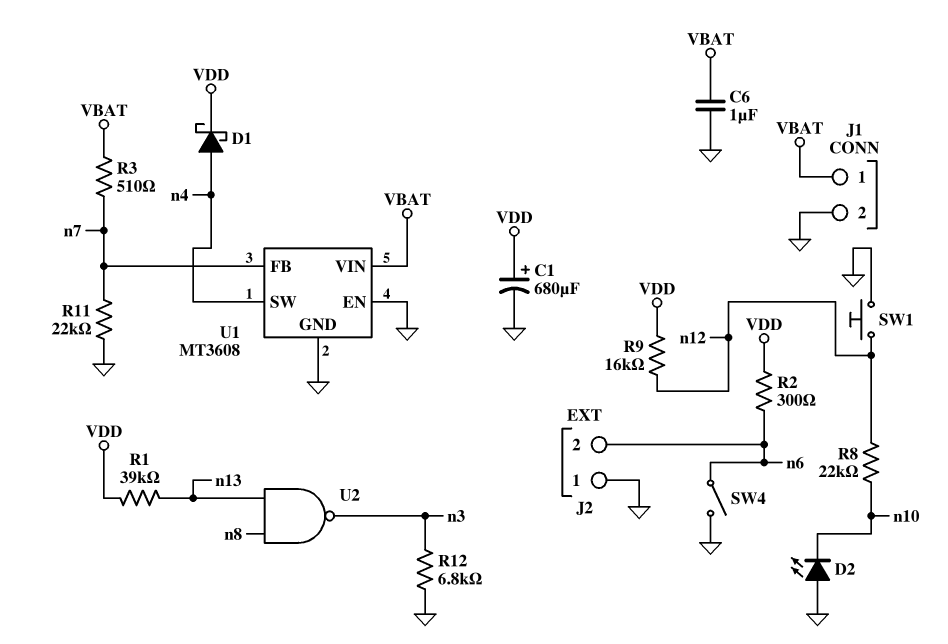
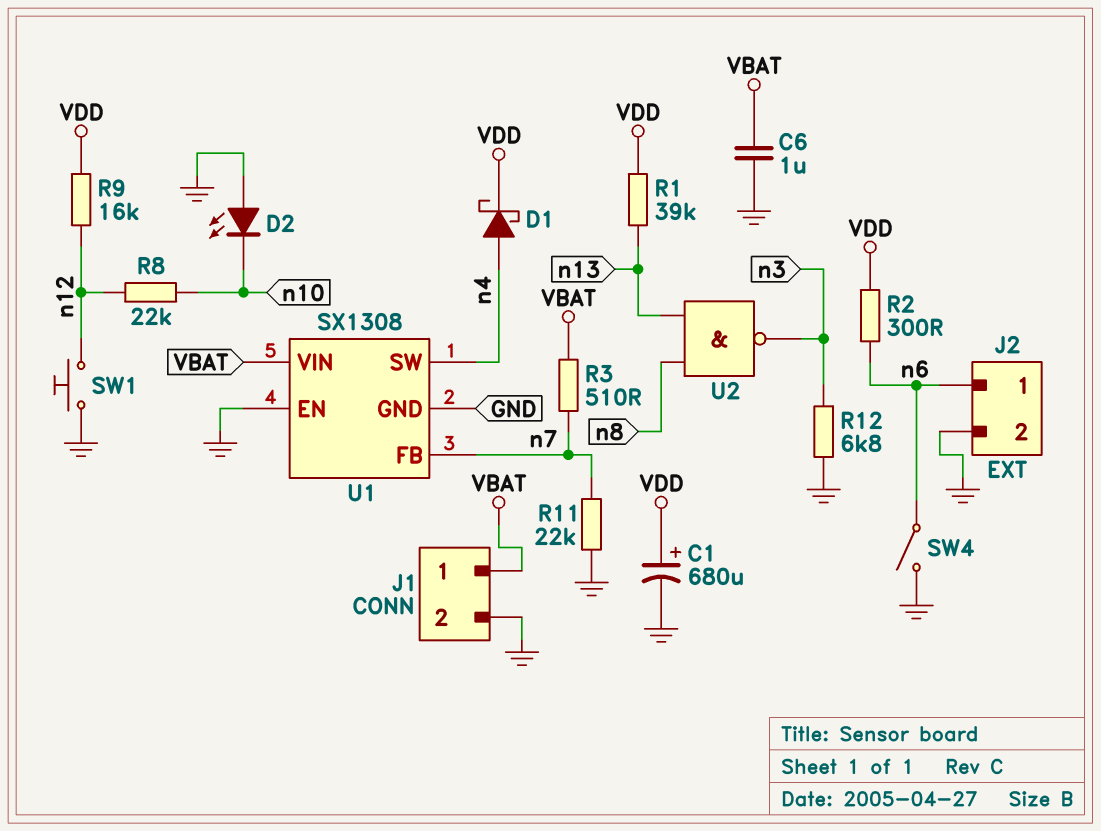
J2 pin 1: GND -> n6
J2 pin 2: n6 -> GND
U1: MT3608 -> SX1308

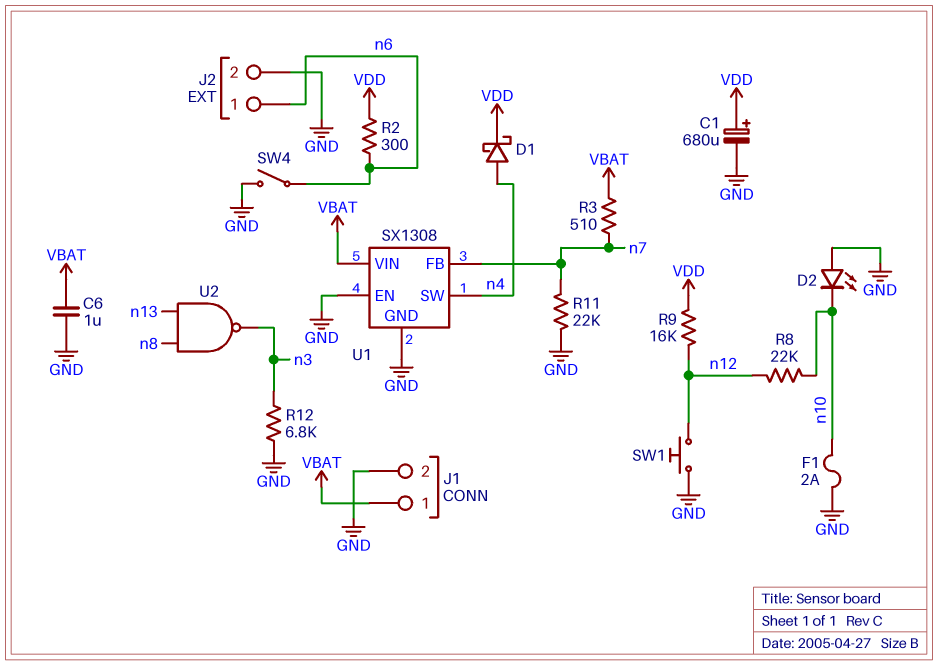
F1: none -> 2A (GND, n10)
R1: 39k (VDD, n13) -> none

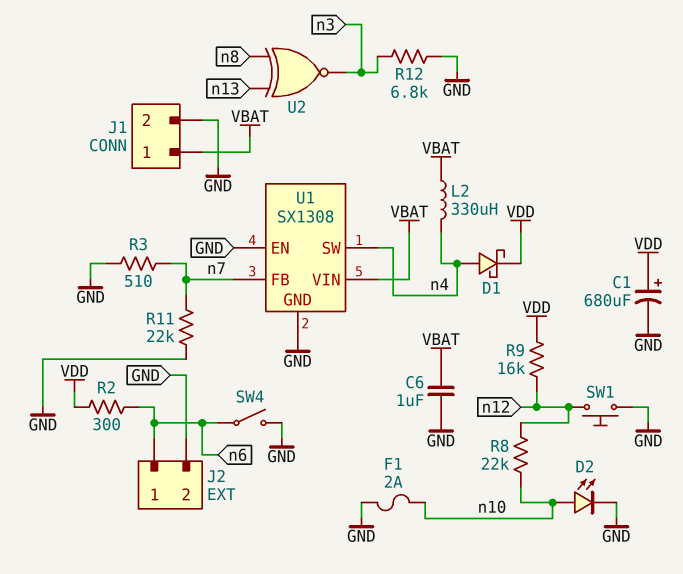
D2: LED (A GND, K n10) -> LED (A n10, K GND)
L2: none -> 330uH (VBAT, n4)
R3: 510 (VBAT, n7) -> 510 (GND, n7)
U2: NAND (in n8, in n13, out n3) -> XNOR (in n8, in n13, out n3)

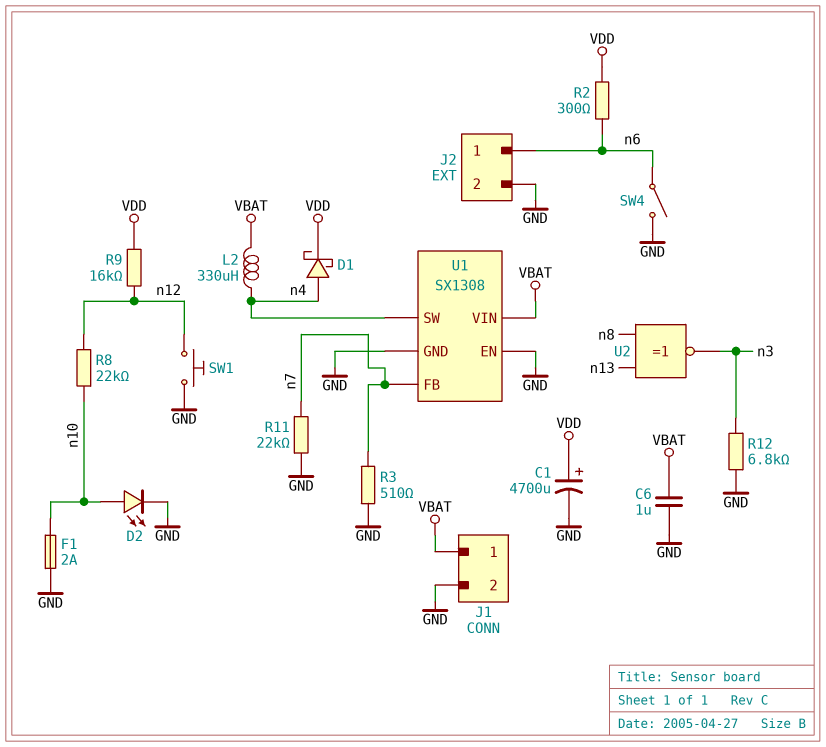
C1: 680uF (plus VDD, minus GND) -> 4700uF (plus VDD, minus GND)

